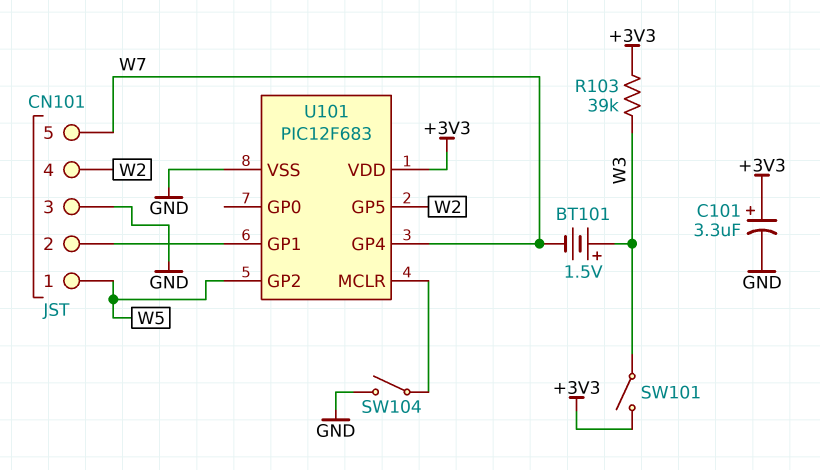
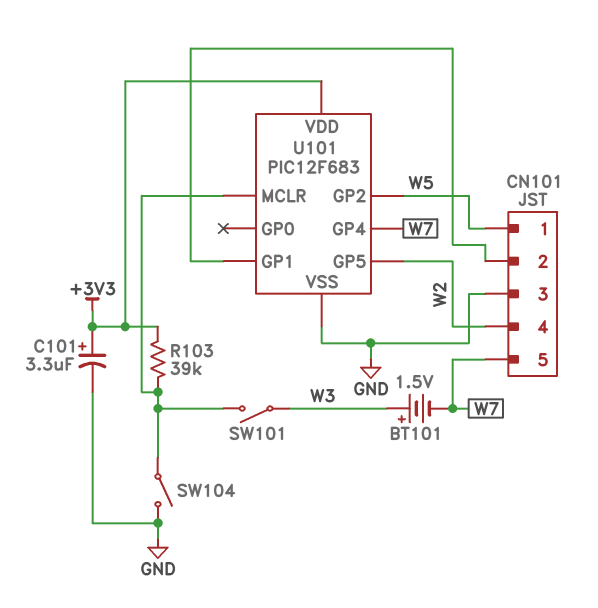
R103: 39k (+3V3, W3) -> 39k (+3V3, U101/MCLR)
SW101: switch (+3V3, W3) -> switch (U101/MCLR, W3)

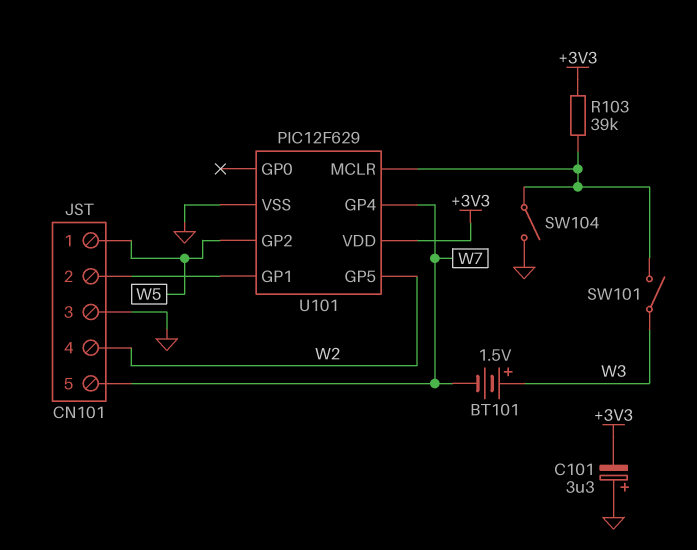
C101: 3.3uF (plus +3V3, minus GND) -> 3.3uF (plus GND, minus +3V3)
U101: PIC12F683 -> PIC12F629

